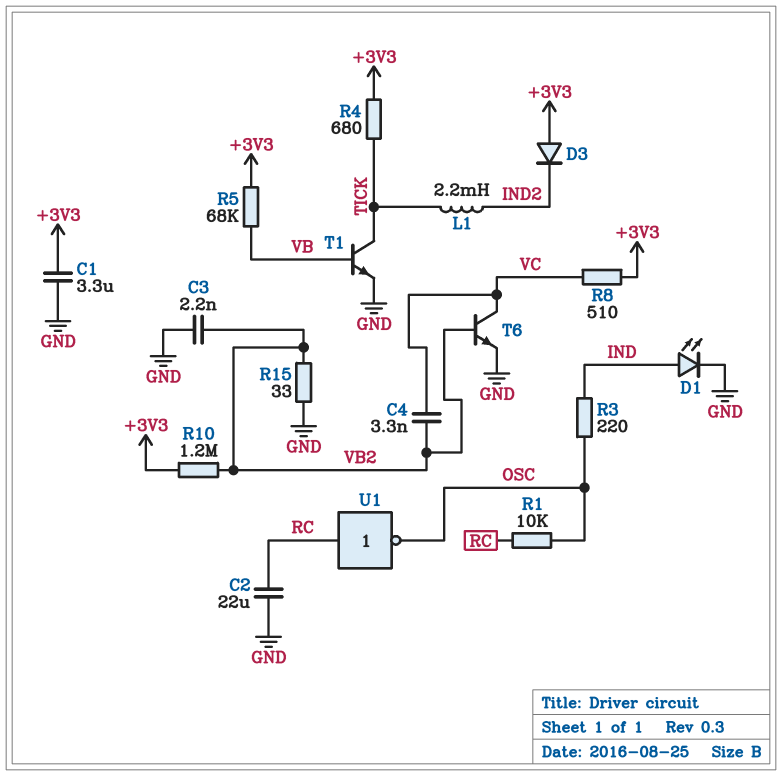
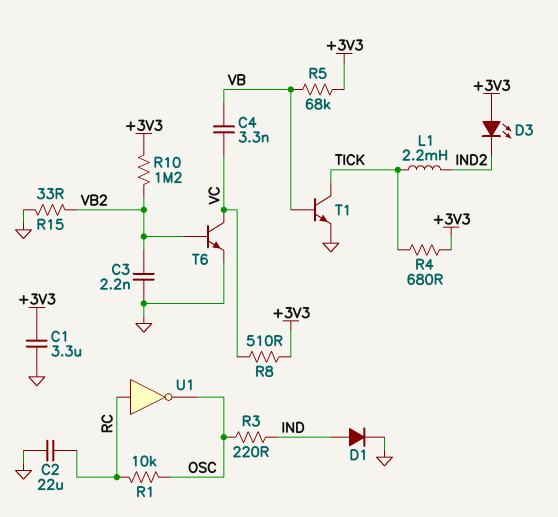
C4: 3.3nF (VB2, VC) -> 3.3nF (VB, VC)
D1: LED (A IND, K GND) -> diode (A IND, K GND)
D3: diode (A +3V3, K IND2) -> LED (A +3V3, K IND2)

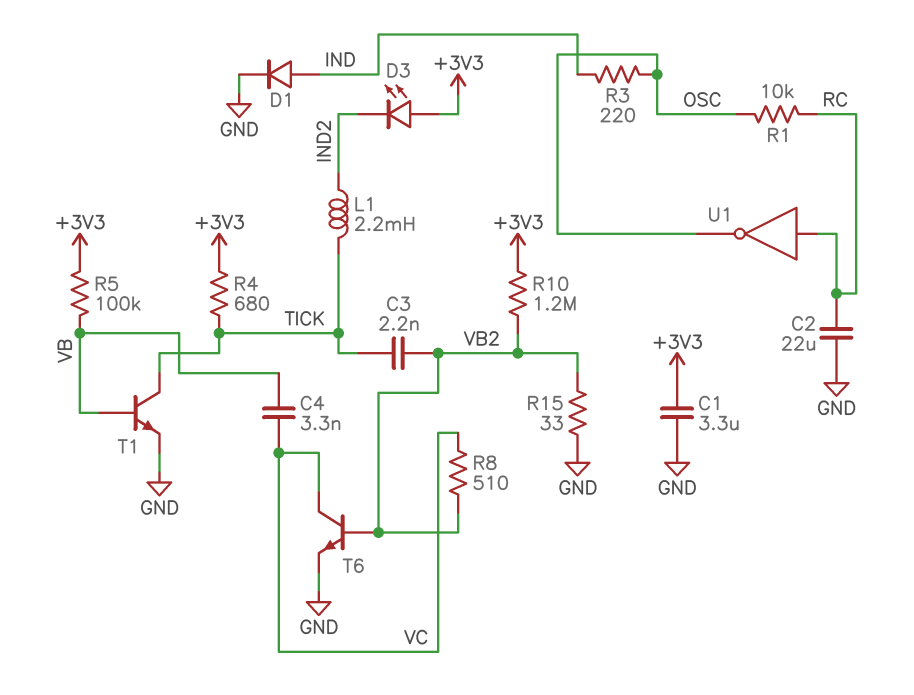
C3: 2.2nF (GND, VB2) -> 2.2nF (TICK, VB2)
R5: 68k (+3V3, VB) -> 100k (+3V3, VB)
R8: 510 (+3V3, VC) -> 510 (VB2, VC)

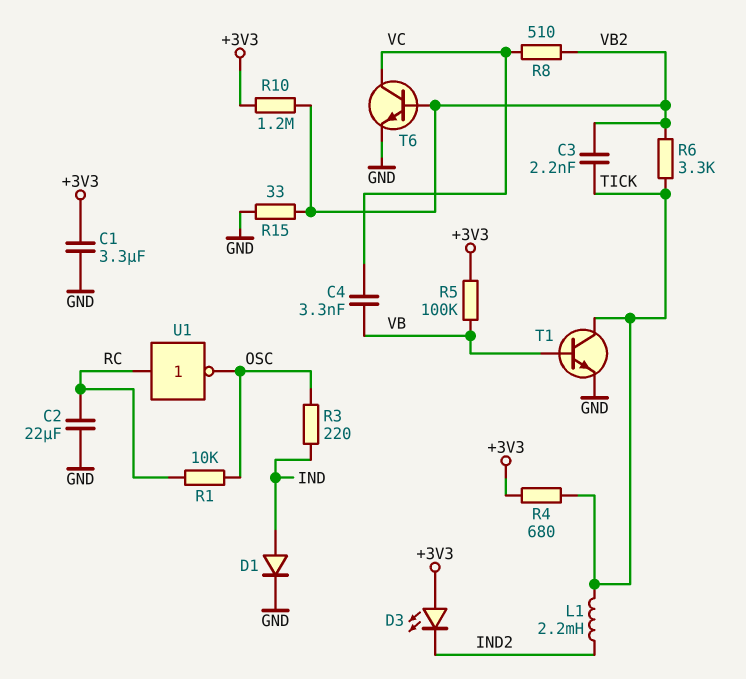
R6: none -> 3.3k (TICK, VB2)

